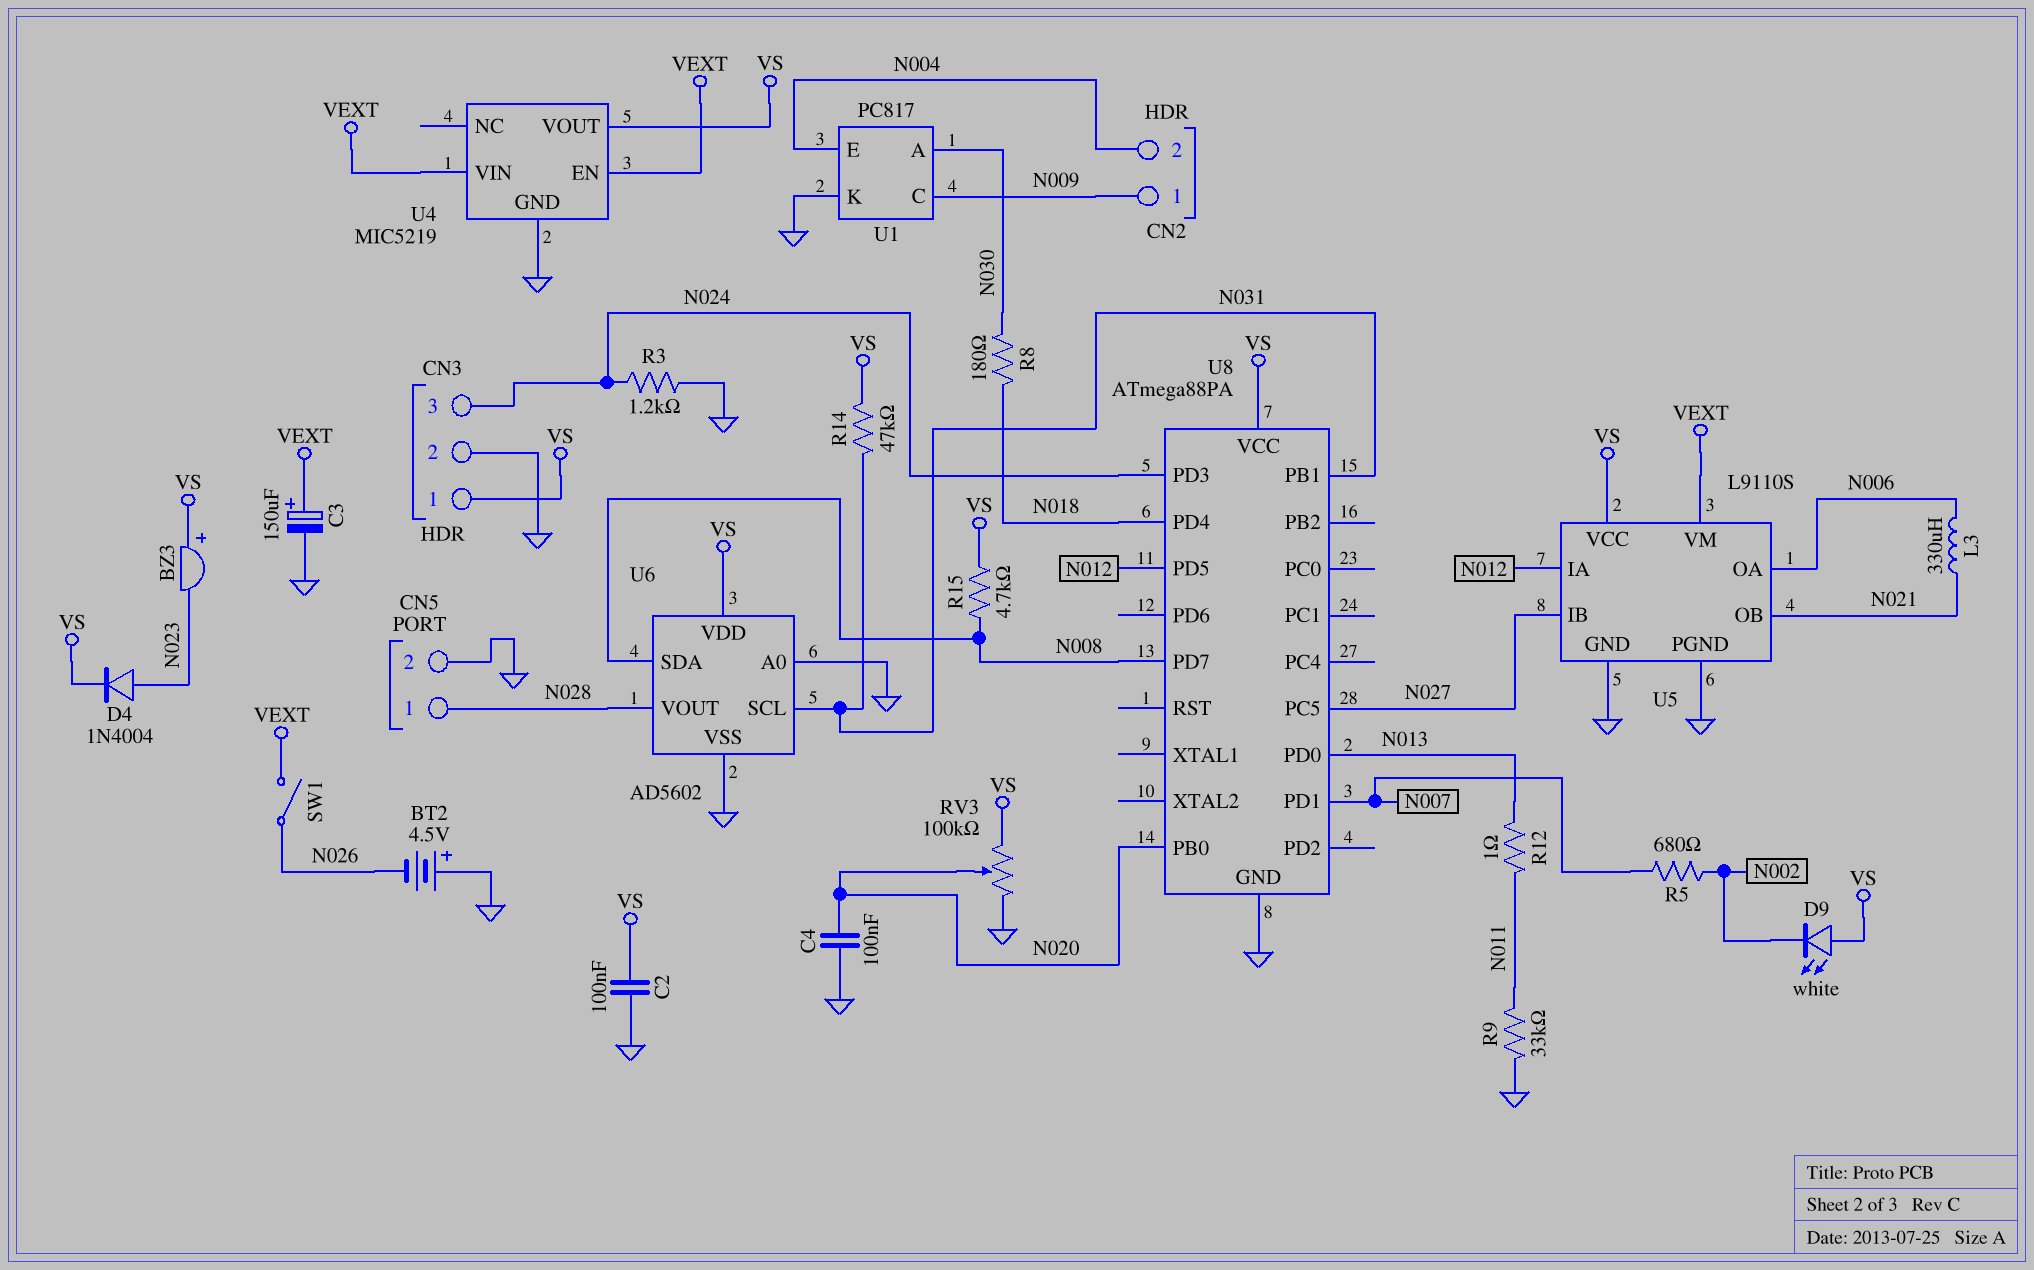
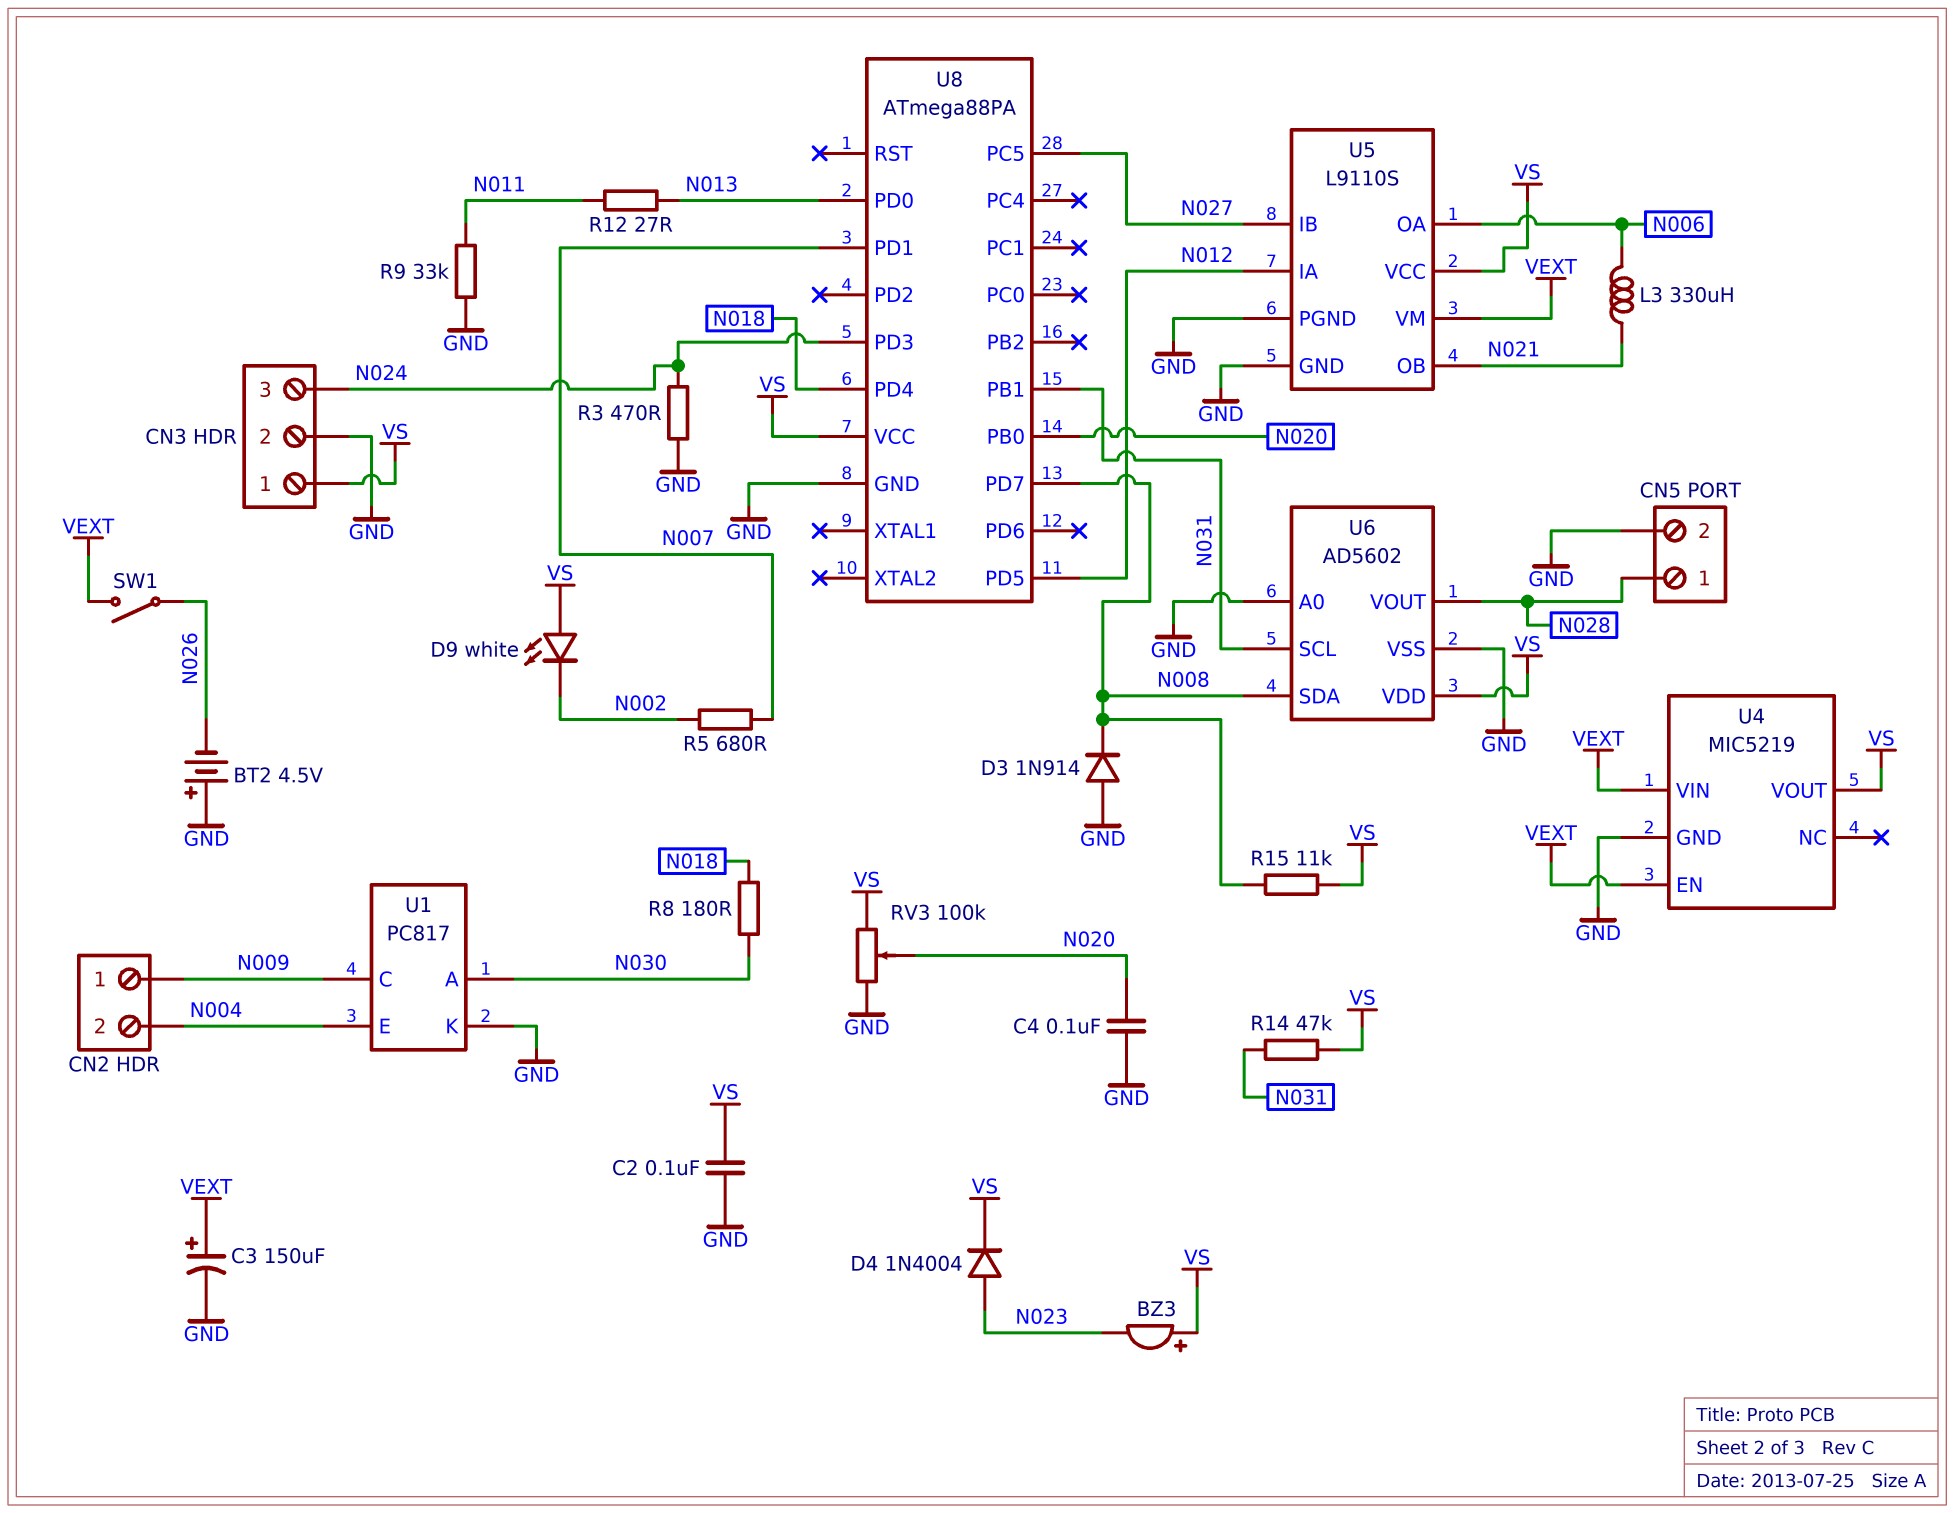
D3: none -> diode 1N914 (A GND, K N008)
R3: 1.2k (GND, N024) -> 470 (GND, N024)
R12: 1 (N011, N013) -> 27 (N011, N013)
R15: 4.7k (N008, VS) -> 11k (N008, VS)

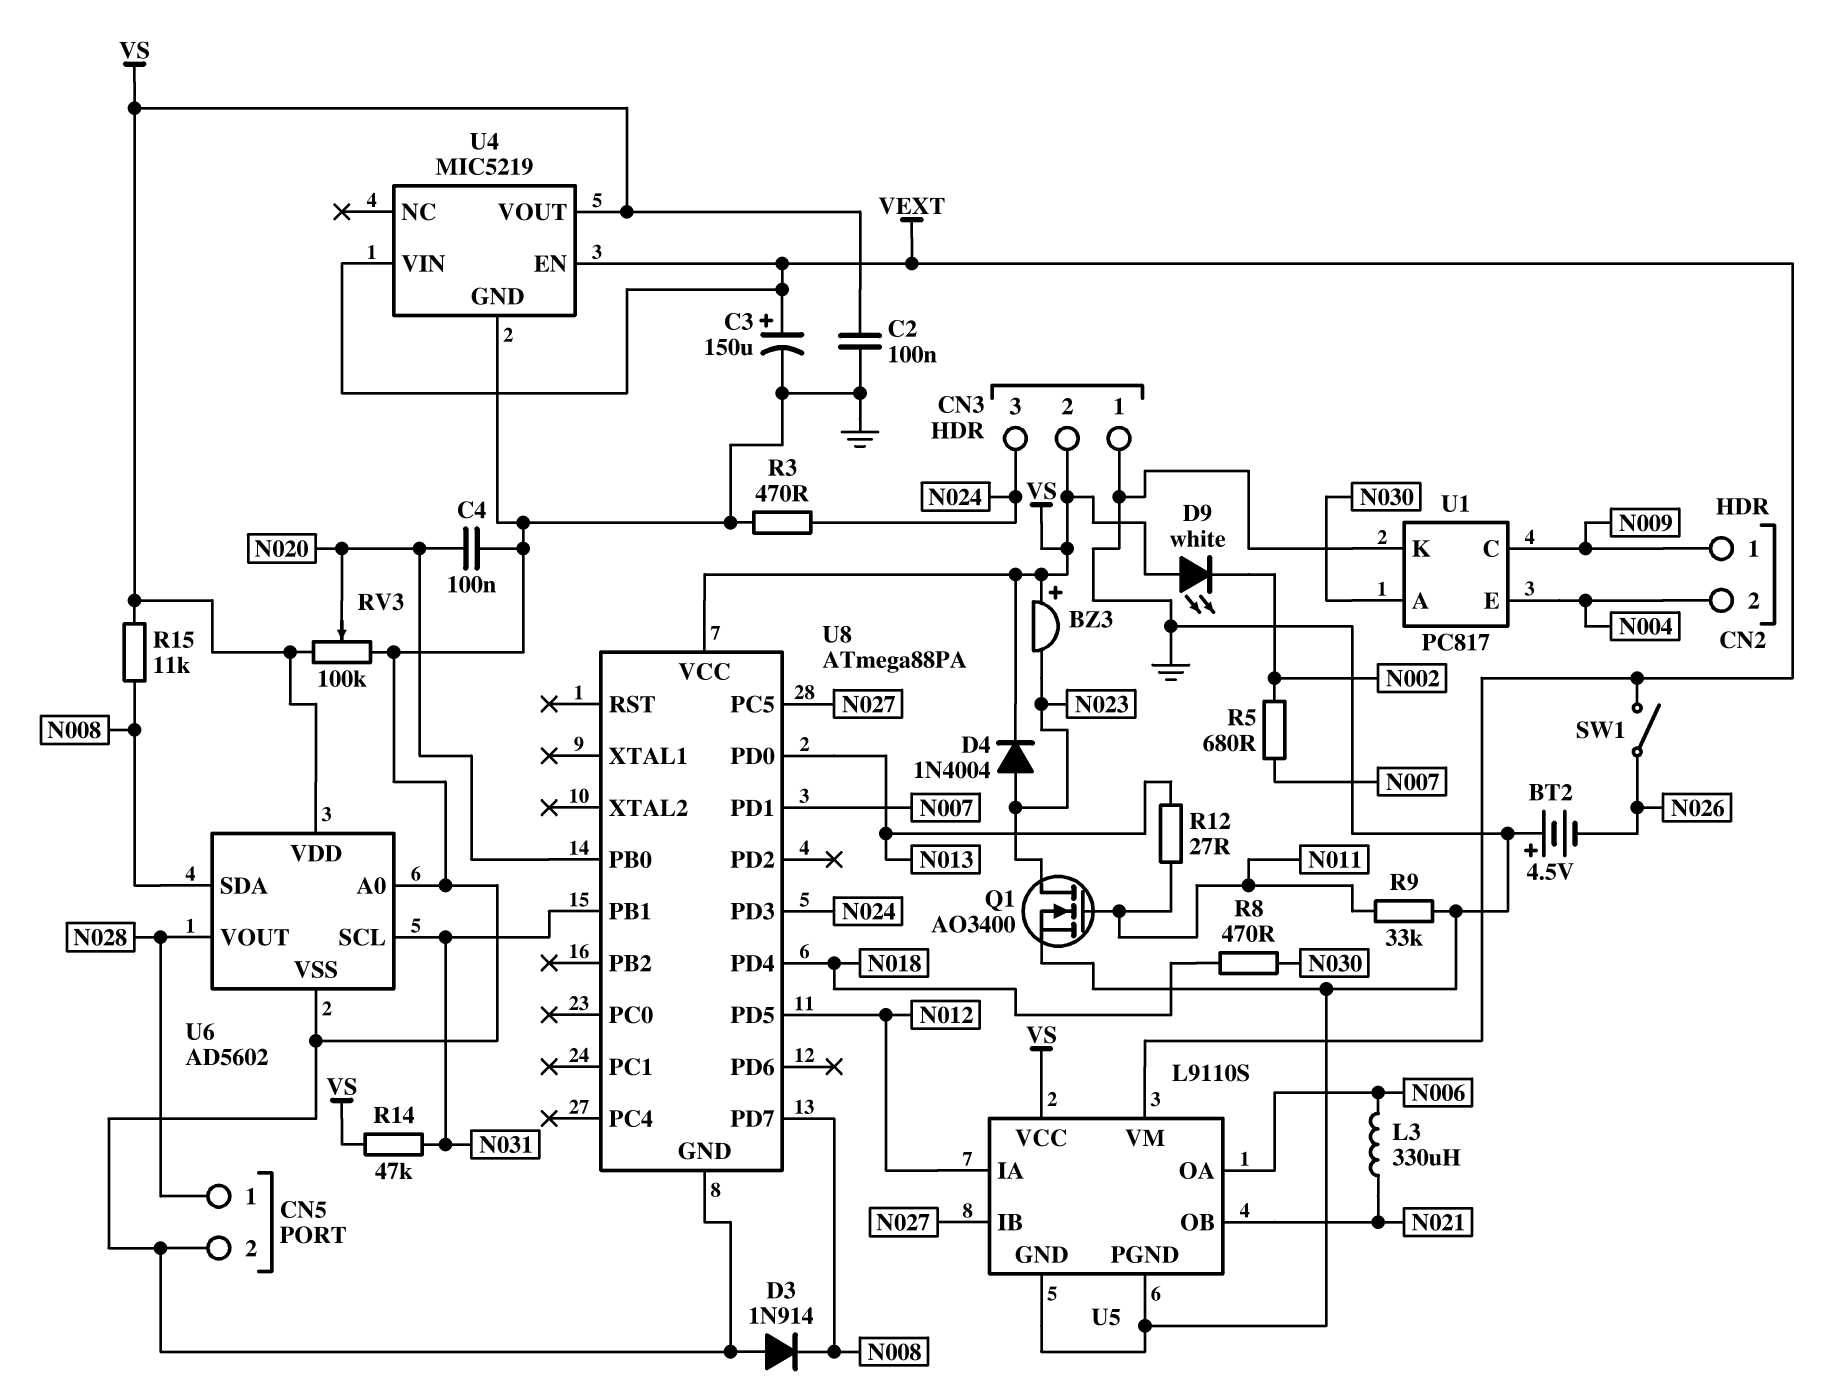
CN3 pin 1: VS -> GND
CN3 pin 2: GND -> VS
Q1: none -> NMOS AO3400 (G N011, D N023, S GND)
R8: 180 (N018, N030) -> 470 (N018, N030)

